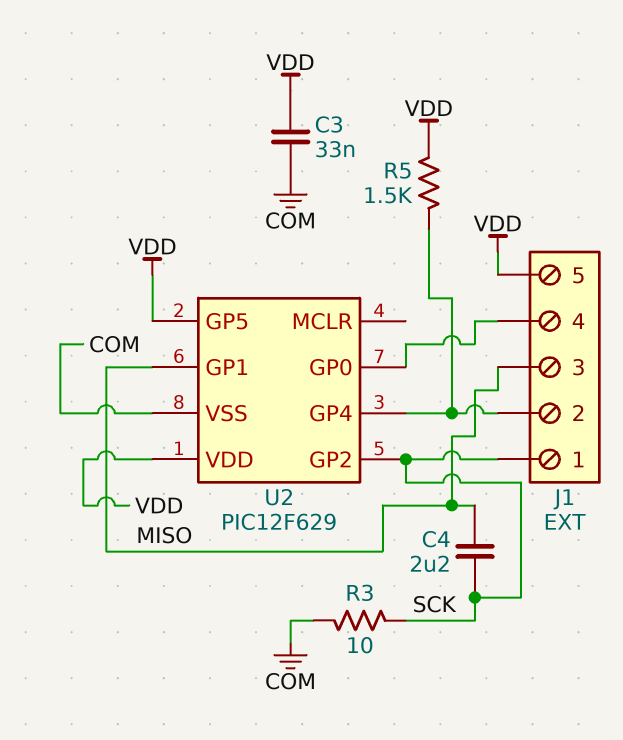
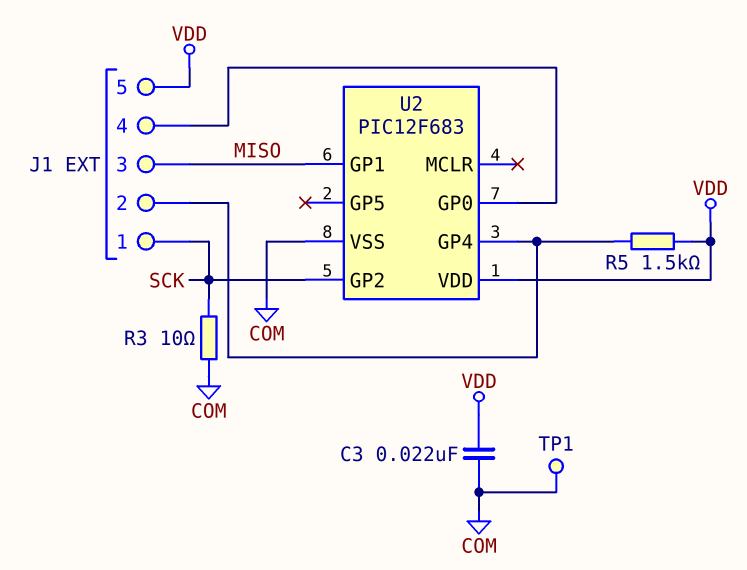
C3: 33nF (COM, VDD) -> 22nF (COM, VDD)
C4: 2.2uF (MISO, SCK) -> none
TP1: none -> test point (COM)
U2: PIC12F629 -> PIC12F683
U2 pin GP5: VDD -> none

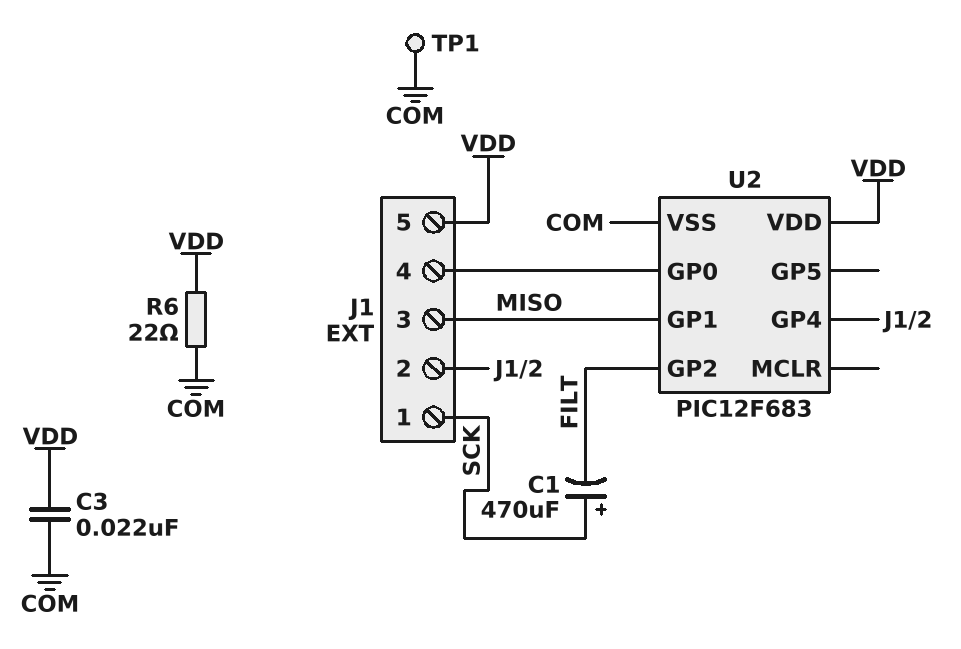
C1: none -> 470uF (plus SCK, minus FILT)
R3: 10 (COM, SCK) -> none
R5: 1.5k (J1/2, VDD) -> none
R6: none -> 22 (COM, VDD)
U2 pin GP2: SCK -> FILT

